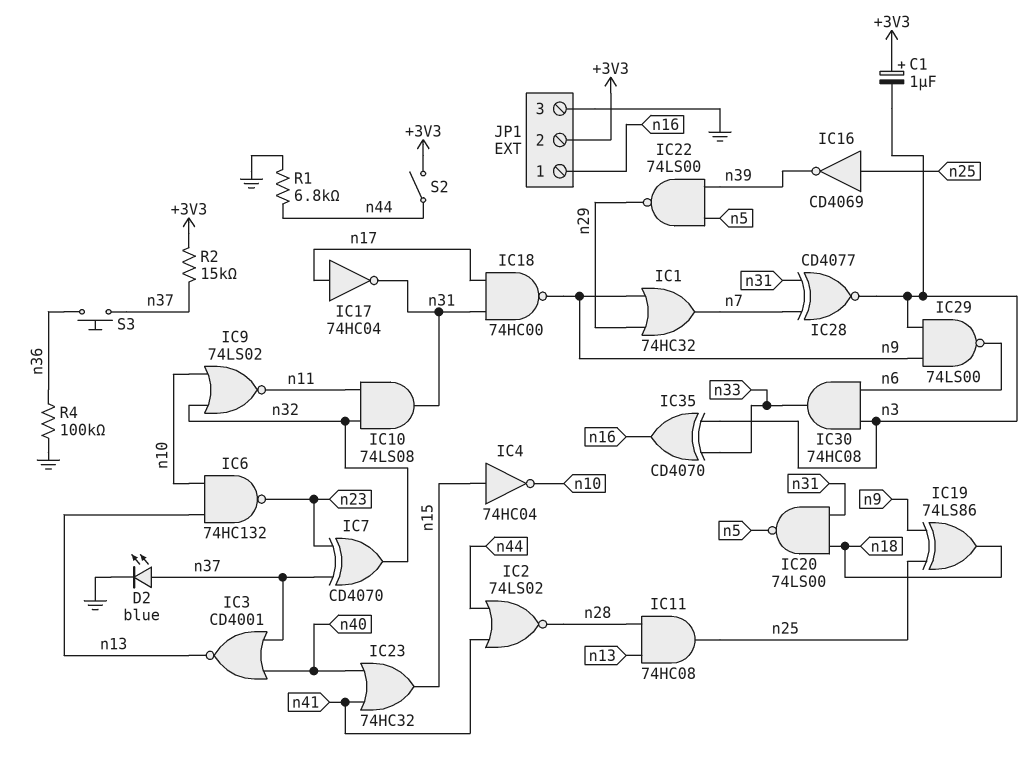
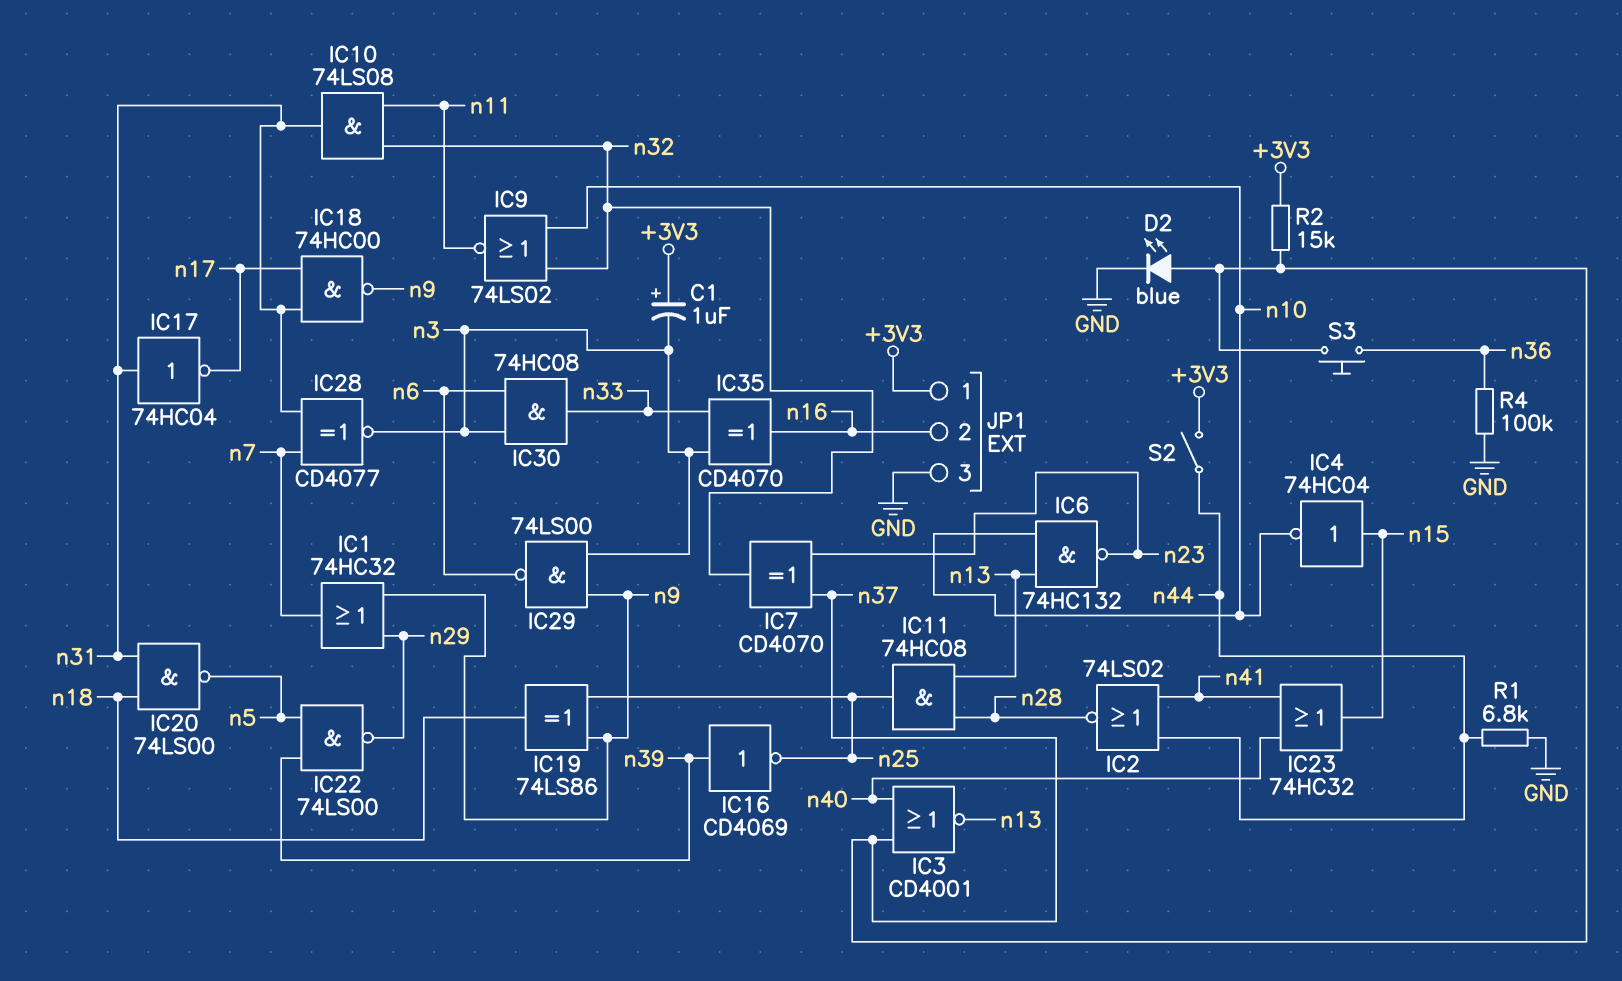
IC16: NOT CD4069 (in n25, out n39) -> NOT CD4069 (in n39, out n25)
IC17: NOT 74HC04 (in n17, out n31) -> NOT 74HC04 (in n31, out n17)
JP1 pin 1: n16 -> +3V3
JP1 pin 2: +3V3 -> n16

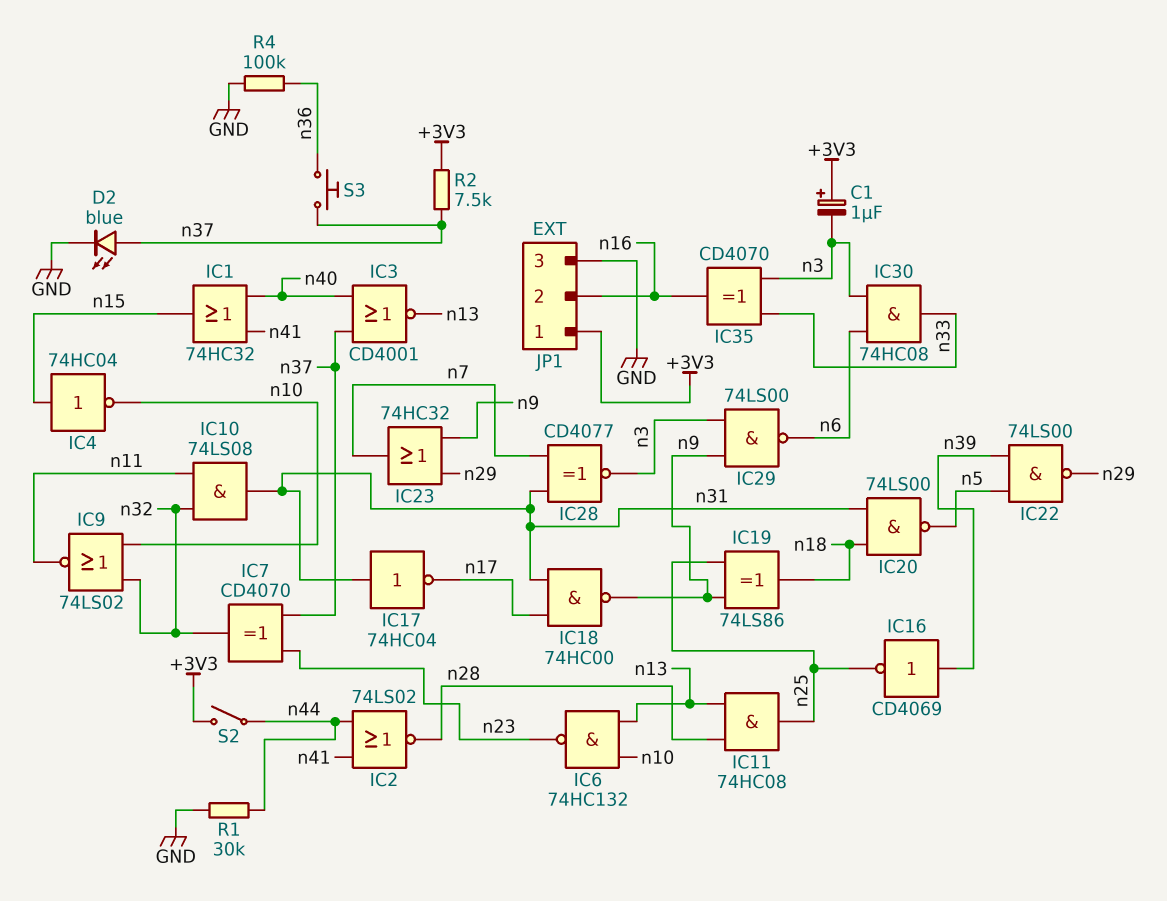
IC1: OR 74HC32 (in n9, in n29, out n7) -> OR 74HC32 (in n40, in n41, out n15)
IC23: OR 74HC32 (in n40, in n41, out n15) -> OR 74HC32 (in n9, in n29, out n7)
R1: 6.8k (GND, n44) -> 30k (GND, n44)
R2: 15k (+3V3, n37) -> 7.5k (+3V3, n37)

